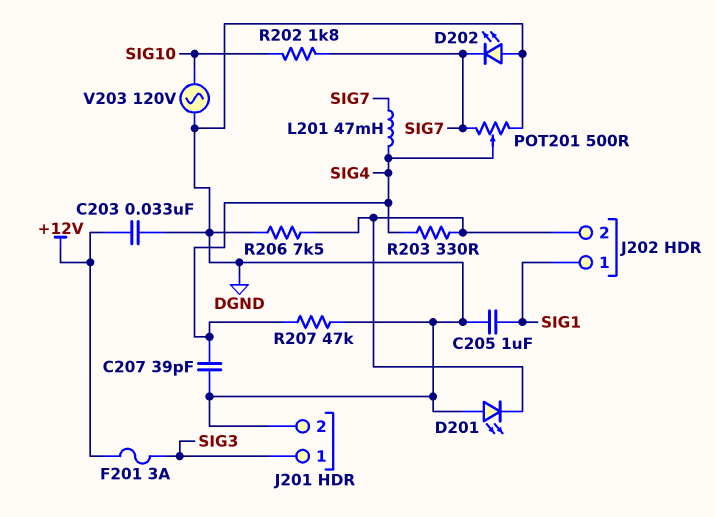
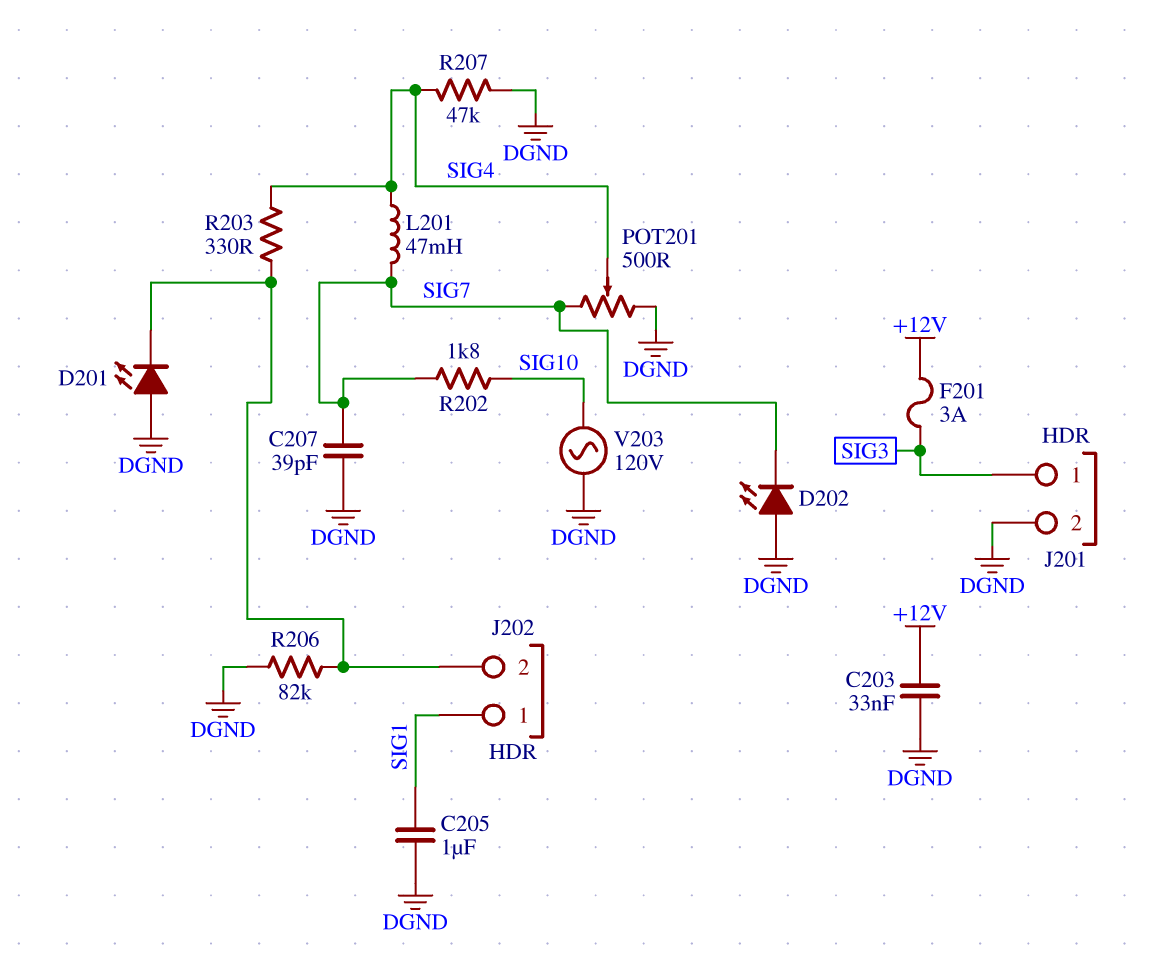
C207: 39pF (DGND, SIG4) -> 39pF (DGND, SIG7)
R206: 7.5k (DGND, J202/2) -> 82k (DGND, J202/2)

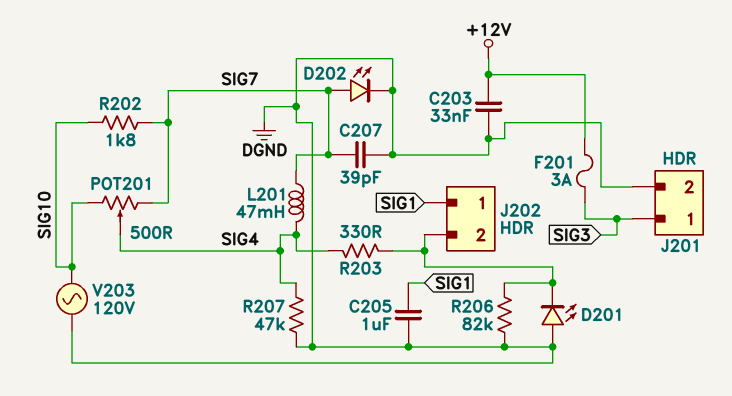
D202: LED (A DGND, K SIG7) -> LED (A SIG7, K DGND)
POT201: 500 (DGND, SIG7, wiper SIG4) -> 500 (SIG7, SIG10, wiper SIG4)

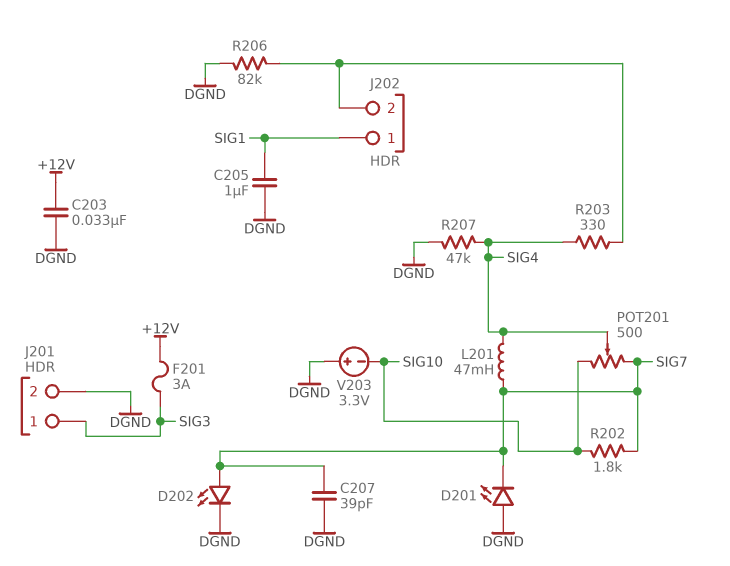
D201: LED (A DGND, K J202/2) -> LED (A DGND, K SIG7)
V203: AC 120V (DGND, SIG10) -> 3.3V (plus DGND, minus SIG10)

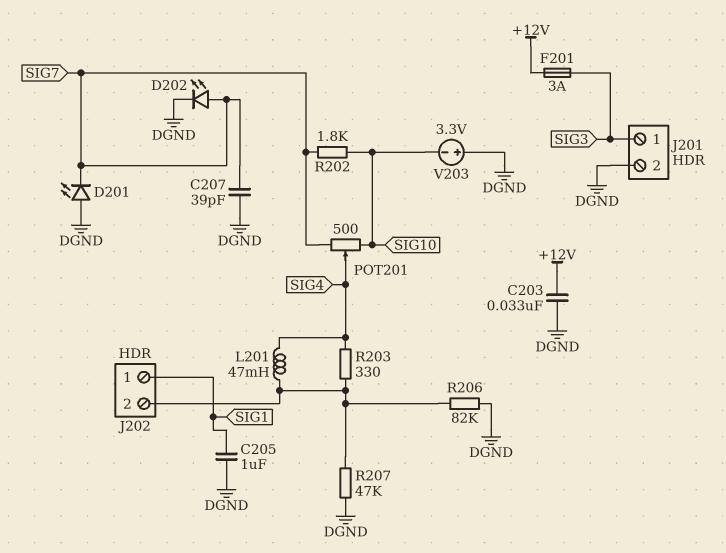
L201: 47mH (SIG4, SIG7) -> 47mH (J202/2, SIG4)
R207: 47k (DGND, SIG4) -> 47k (DGND, J202/2)

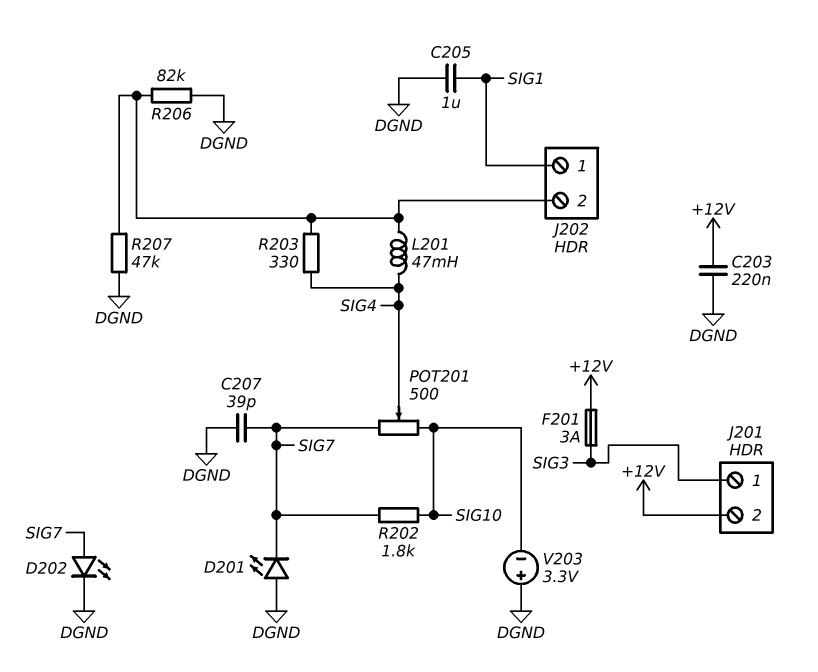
C203: 33nF (+12V, DGND) -> 220nF (+12V, DGND)
J201 pin 2: DGND -> +12V

